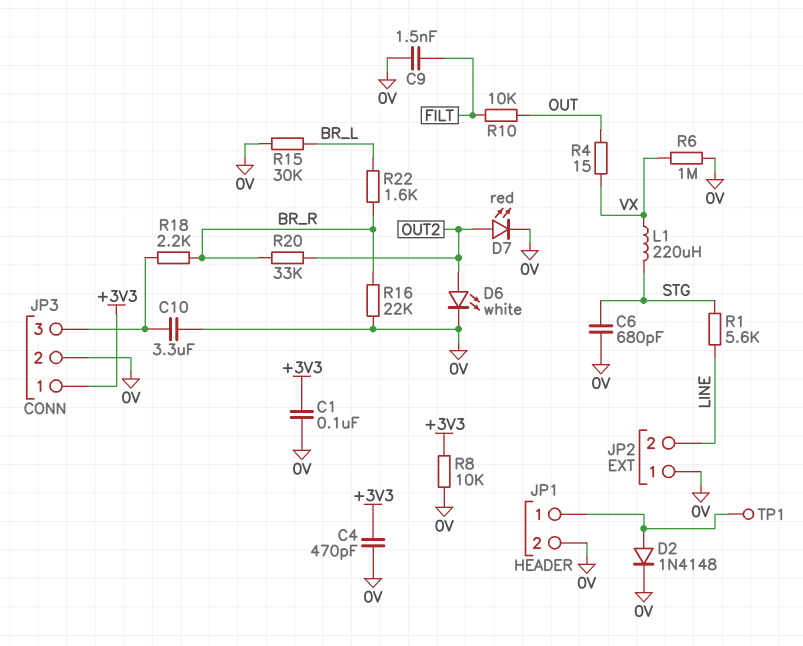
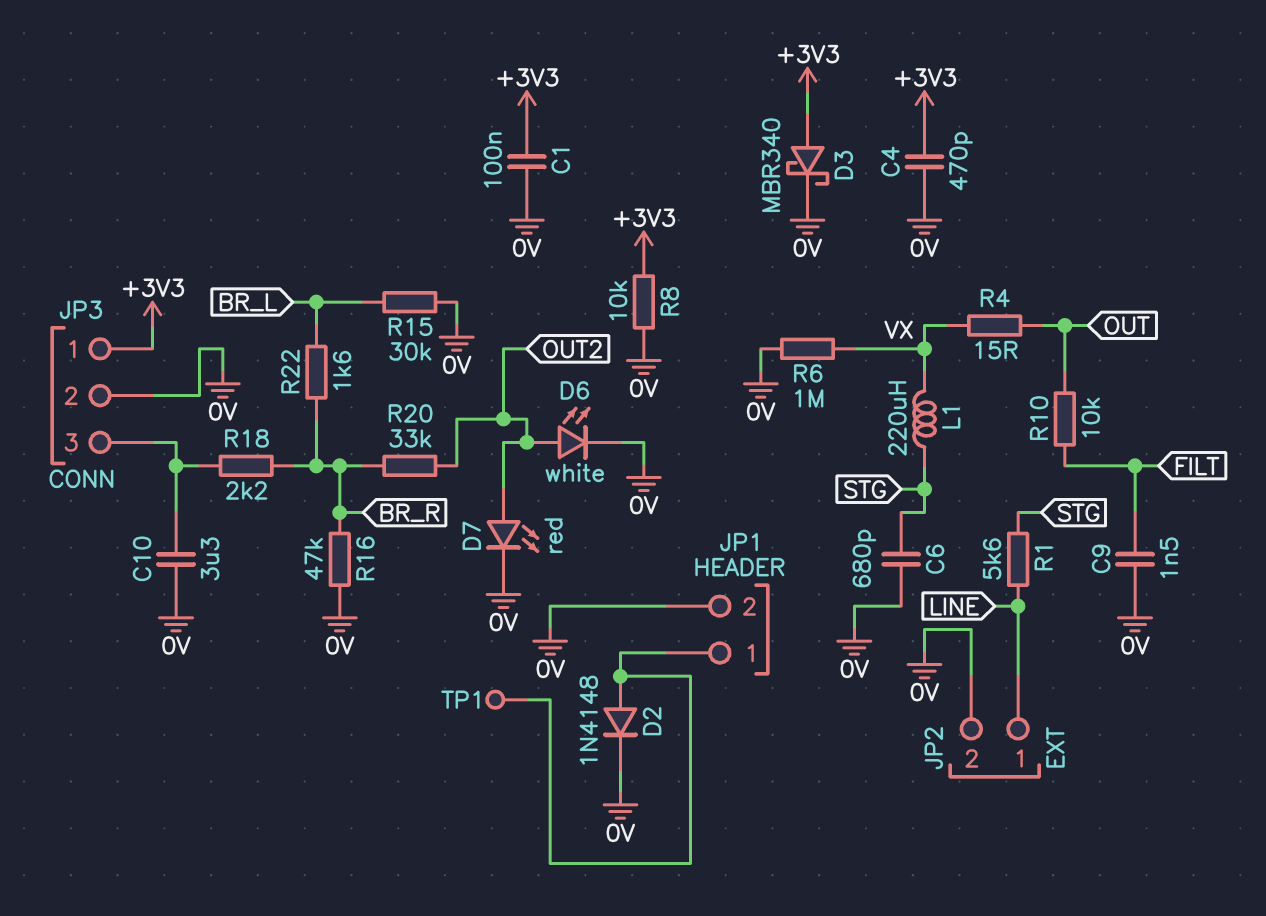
D3: none -> schottky MBR340 (A +3V3, K 0V)
JP2 pin 1: 0V -> LINE
JP2 pin 2: LINE -> 0V
R16: 22k (0V, BR_R) -> 47k (0V, BR_R)

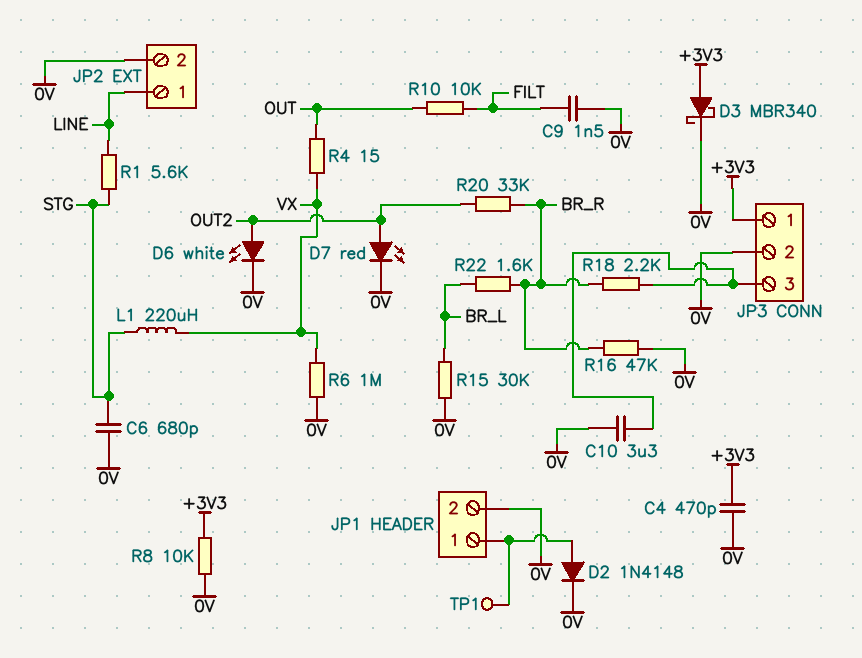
C1: 100nF (+3V3, 0V) -> none

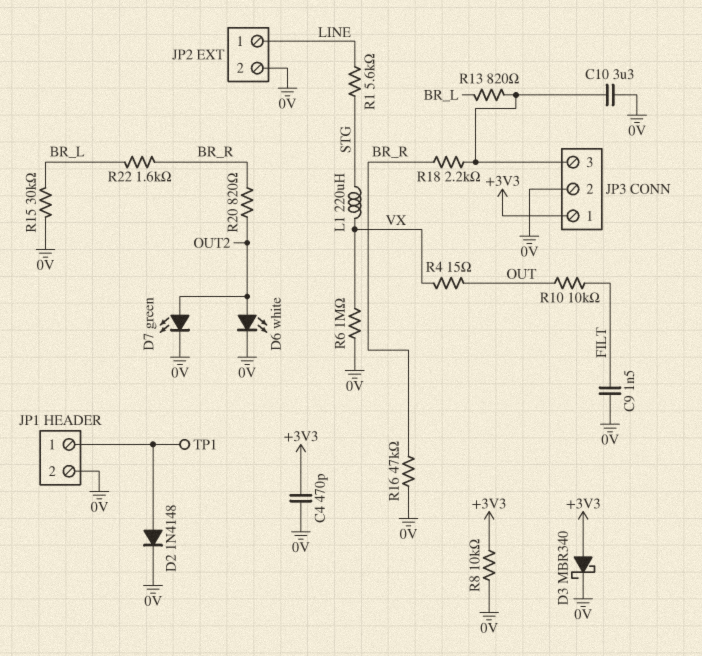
C6: 680pF (0V, STG) -> none
D7: LED red (A OUT2, K 0V) -> LED green (A OUT2, K 0V)
R13: none -> 820 (BR_L, JP3/3)
R20: 33k (BR_R, OUT2) -> 820 (BR_R, OUT2)

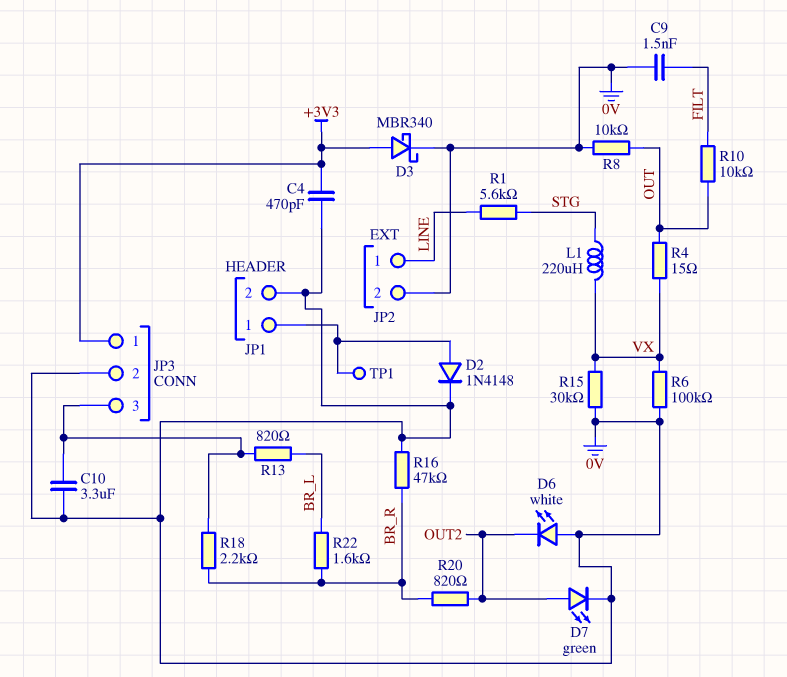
D6: LED white (A OUT2, K 0V) -> LED white (A 0V, K OUT2)
R6: 1M (0V, VX) -> 100k (0V, VX)
R8: 10k (+3V3, 0V) -> 10k (0V, OUT)
R15: 30k (0V, BR_L) -> 30k (0V, VX)

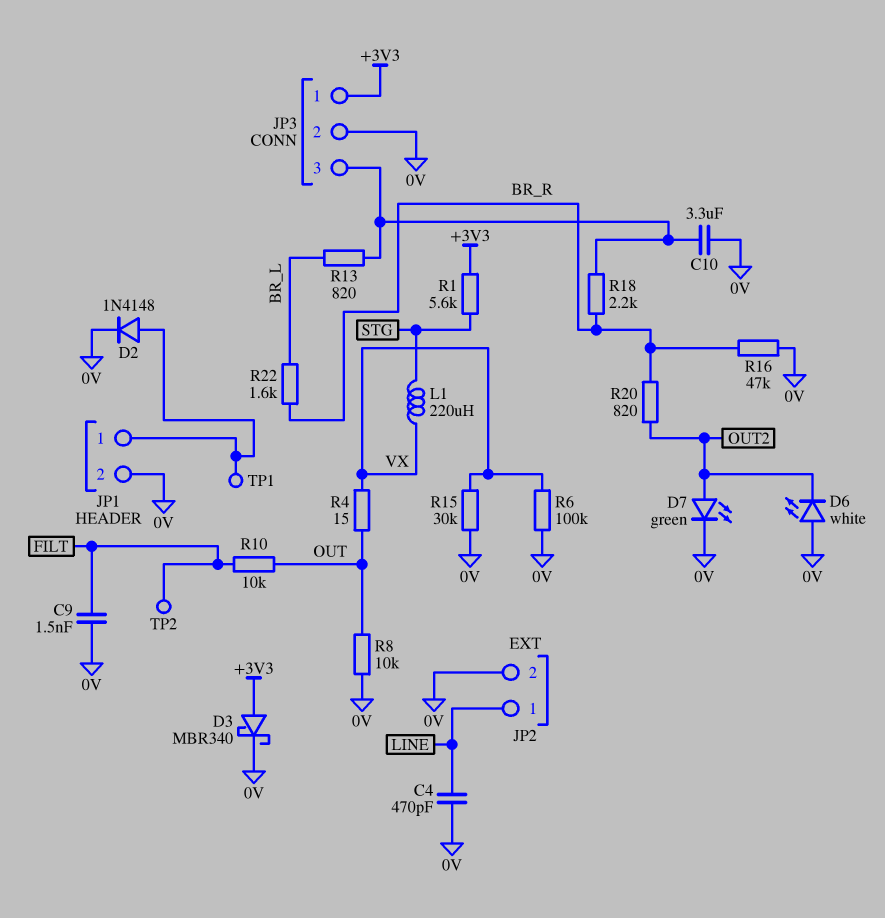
C4: 470pF (+3V3, 0V) -> 470pF (0V, LINE)
R1: 5.6k (LINE, STG) -> 5.6k (+3V3, STG)
TP2: none -> test point (FILT)

